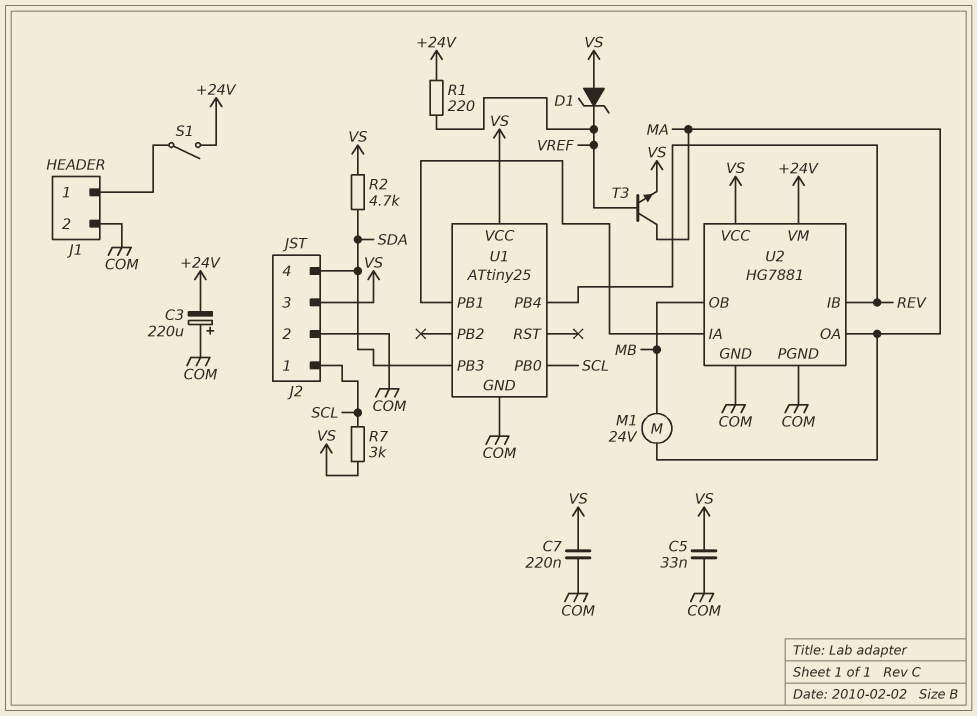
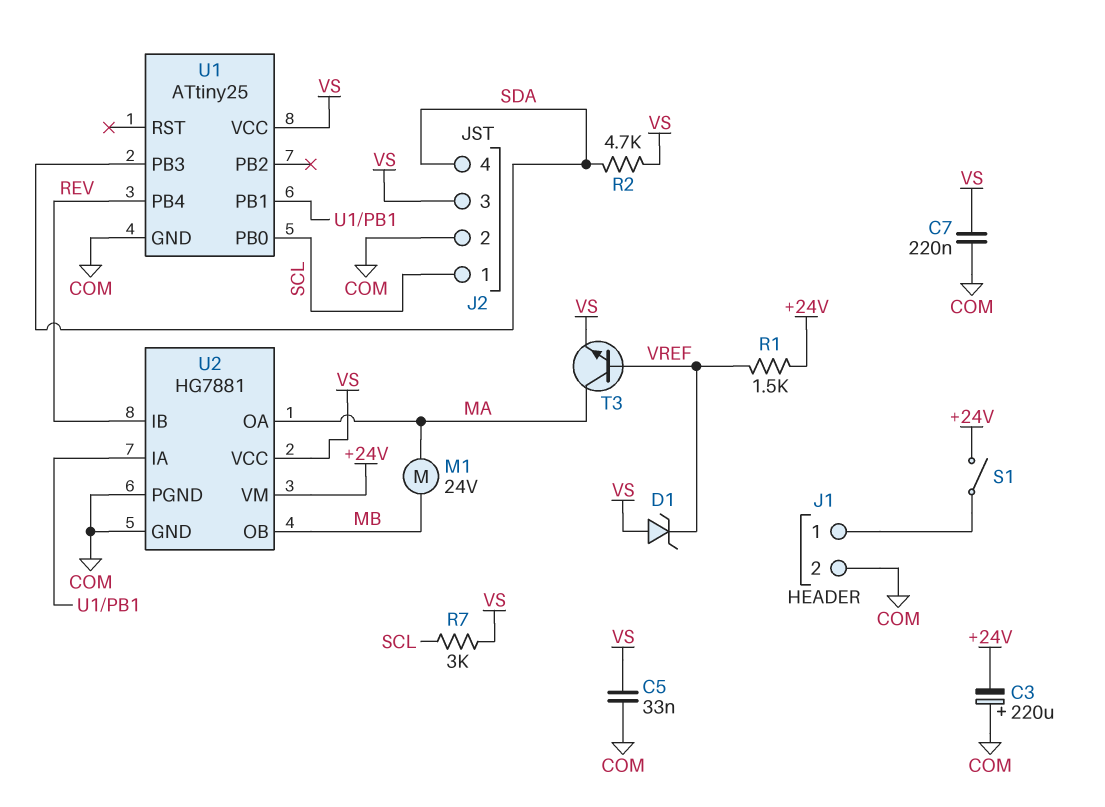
R1: 220 (+24V, VREF) -> 1.5k (+24V, VREF)

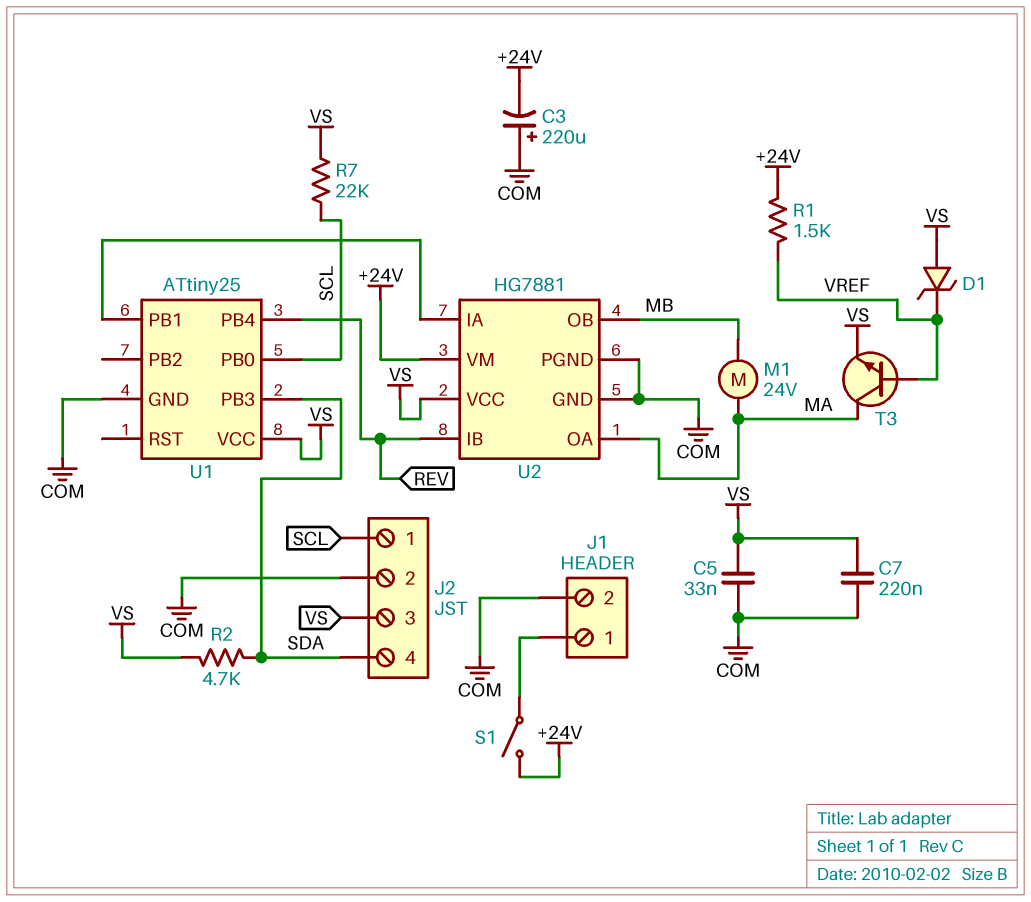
R7: 3k (SCL, VS) -> 22k (SCL, VS)

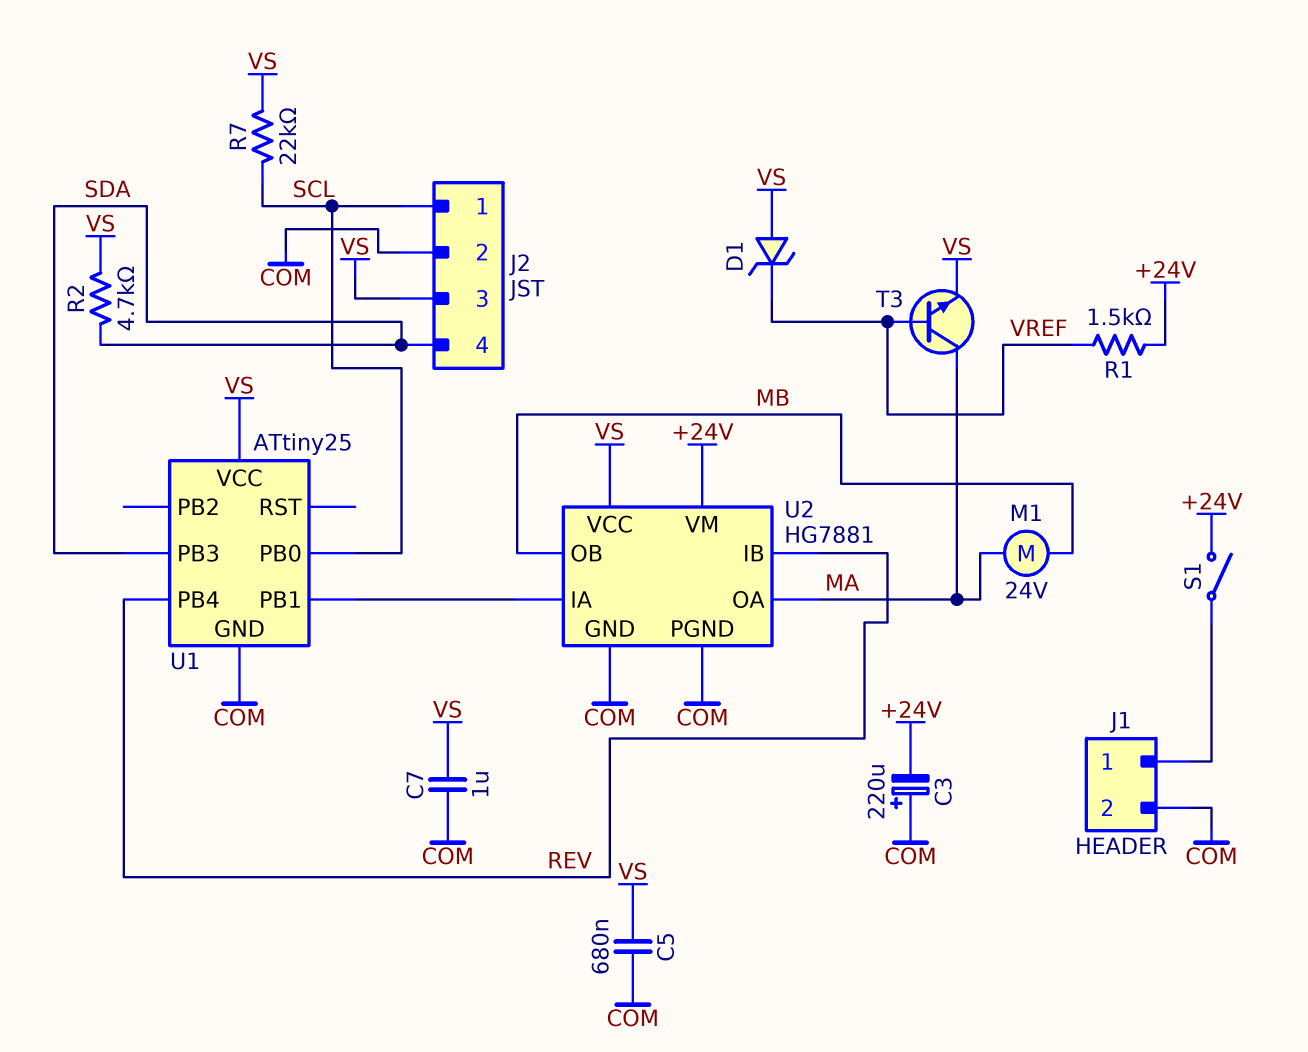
C5: 33nF (COM, VS) -> 680nF (COM, VS)
C7: 220nF (COM, VS) -> 1uF (COM, VS)

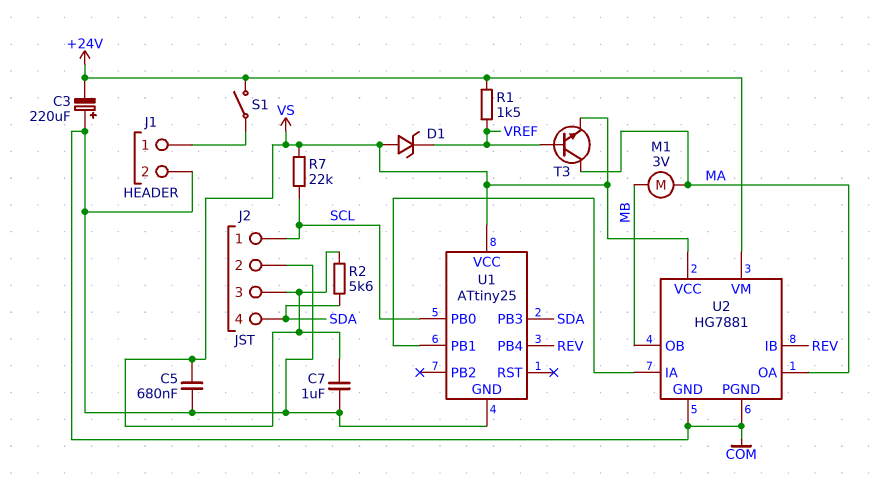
M1: motor 24V (MA, MB) -> motor 3V (MA, MB)
R2: 4.7k (SDA, VS) -> 5.6k (SDA, VS)

